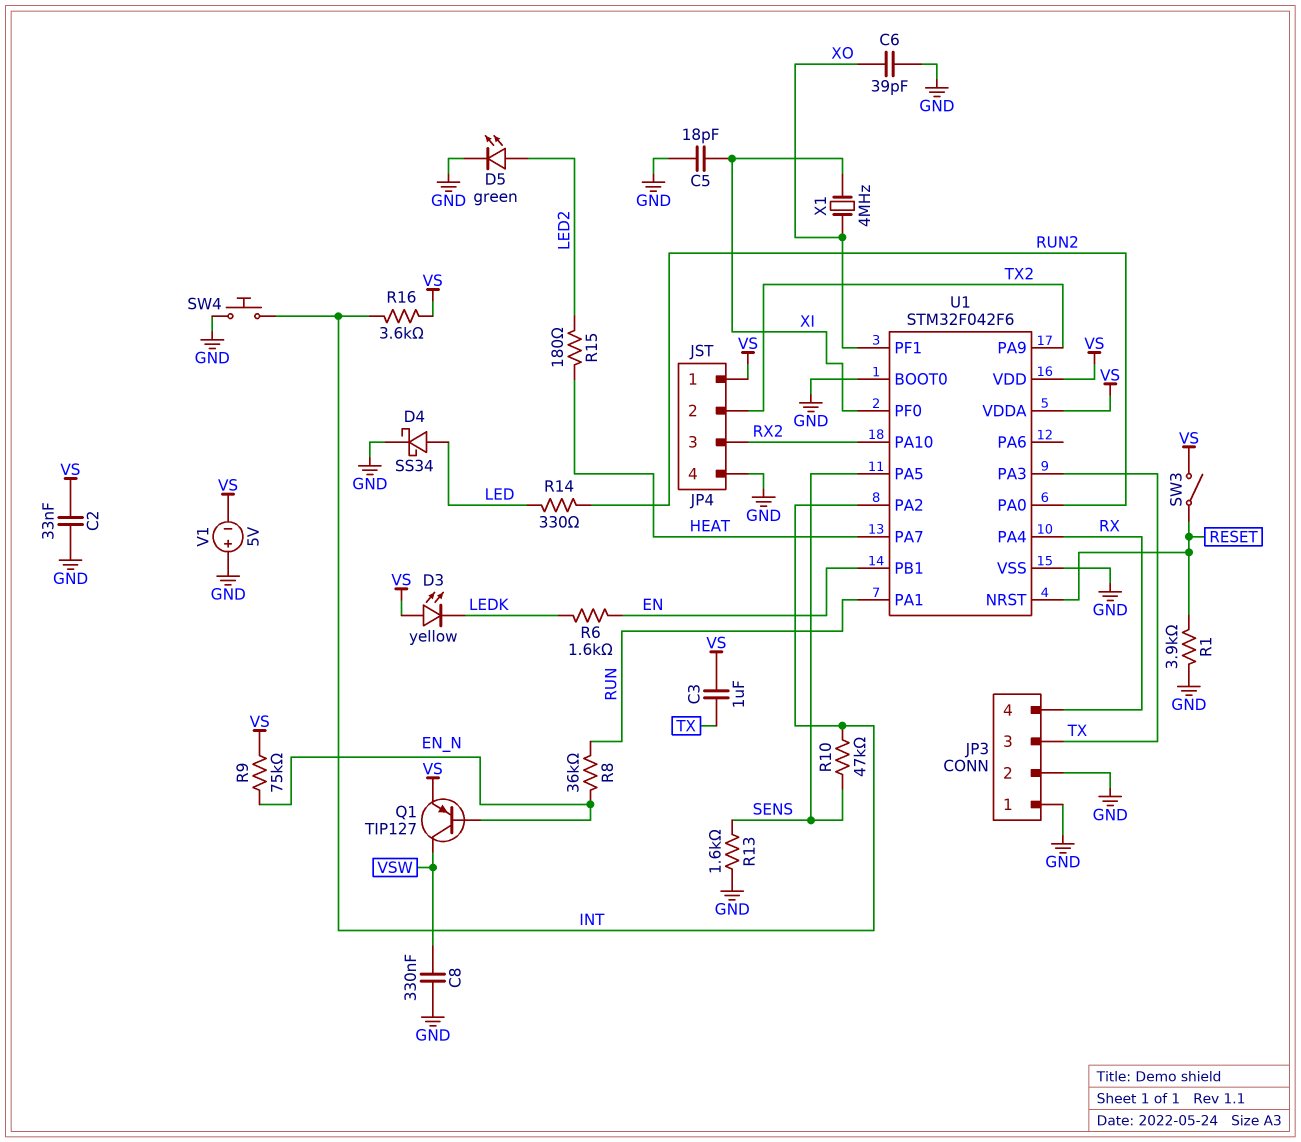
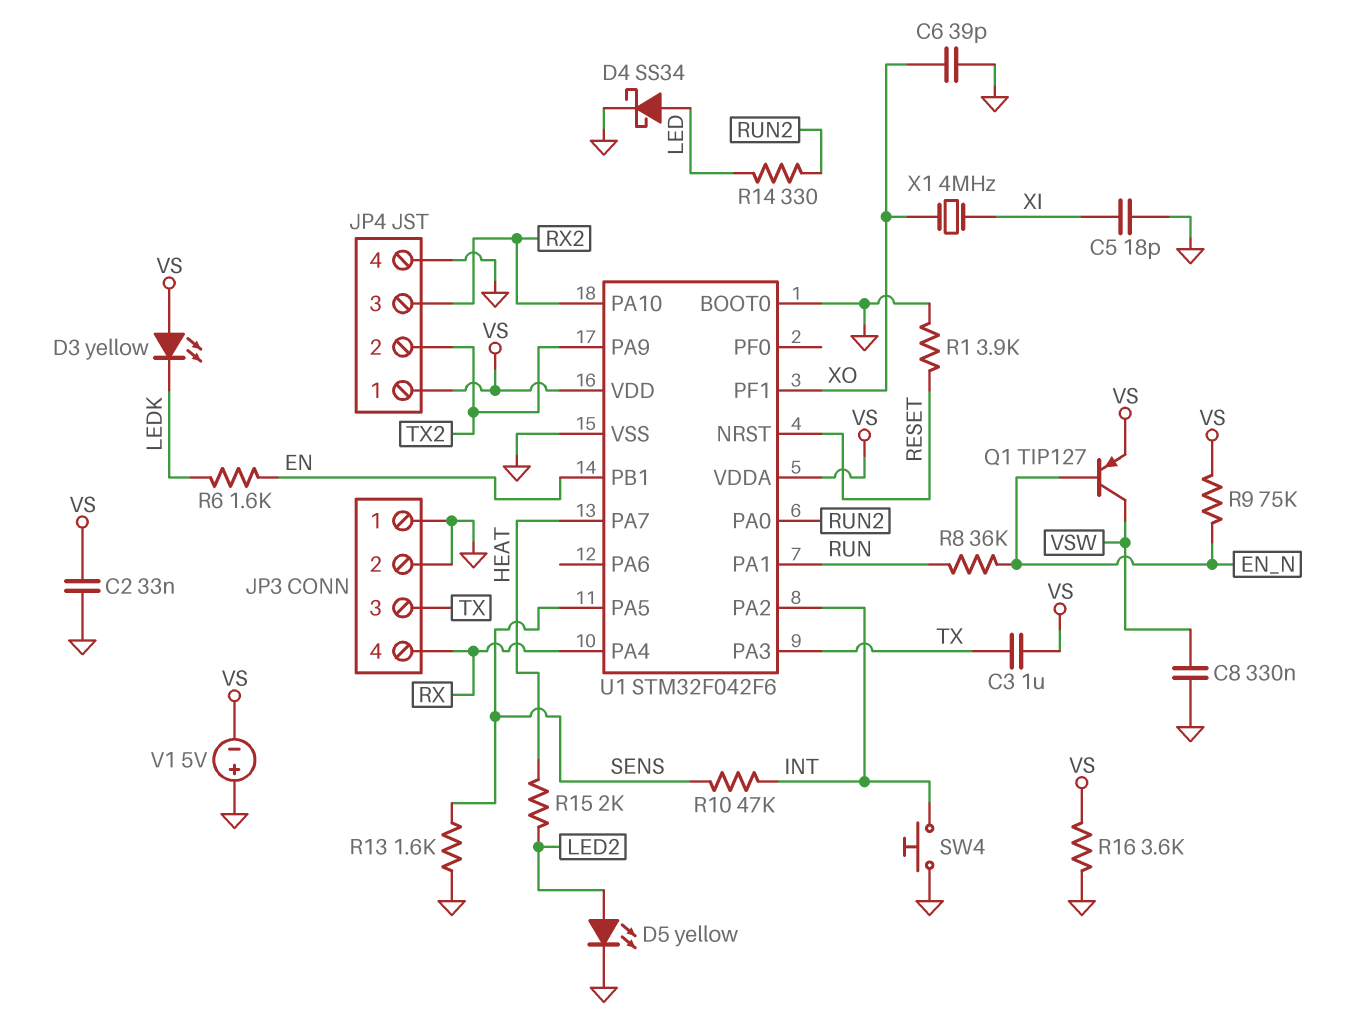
D5: LED green (A LED2, K GND) -> LED yellow (A LED2, K GND)
R15: 180 (HEAT, LED2) -> 2k (HEAT, LED2)
R16: 3.6k (INT, VS) -> 3.6k (GND, VS)
SW3: switch (RESET, VS) -> none
U1 pin PF0: XI -> none

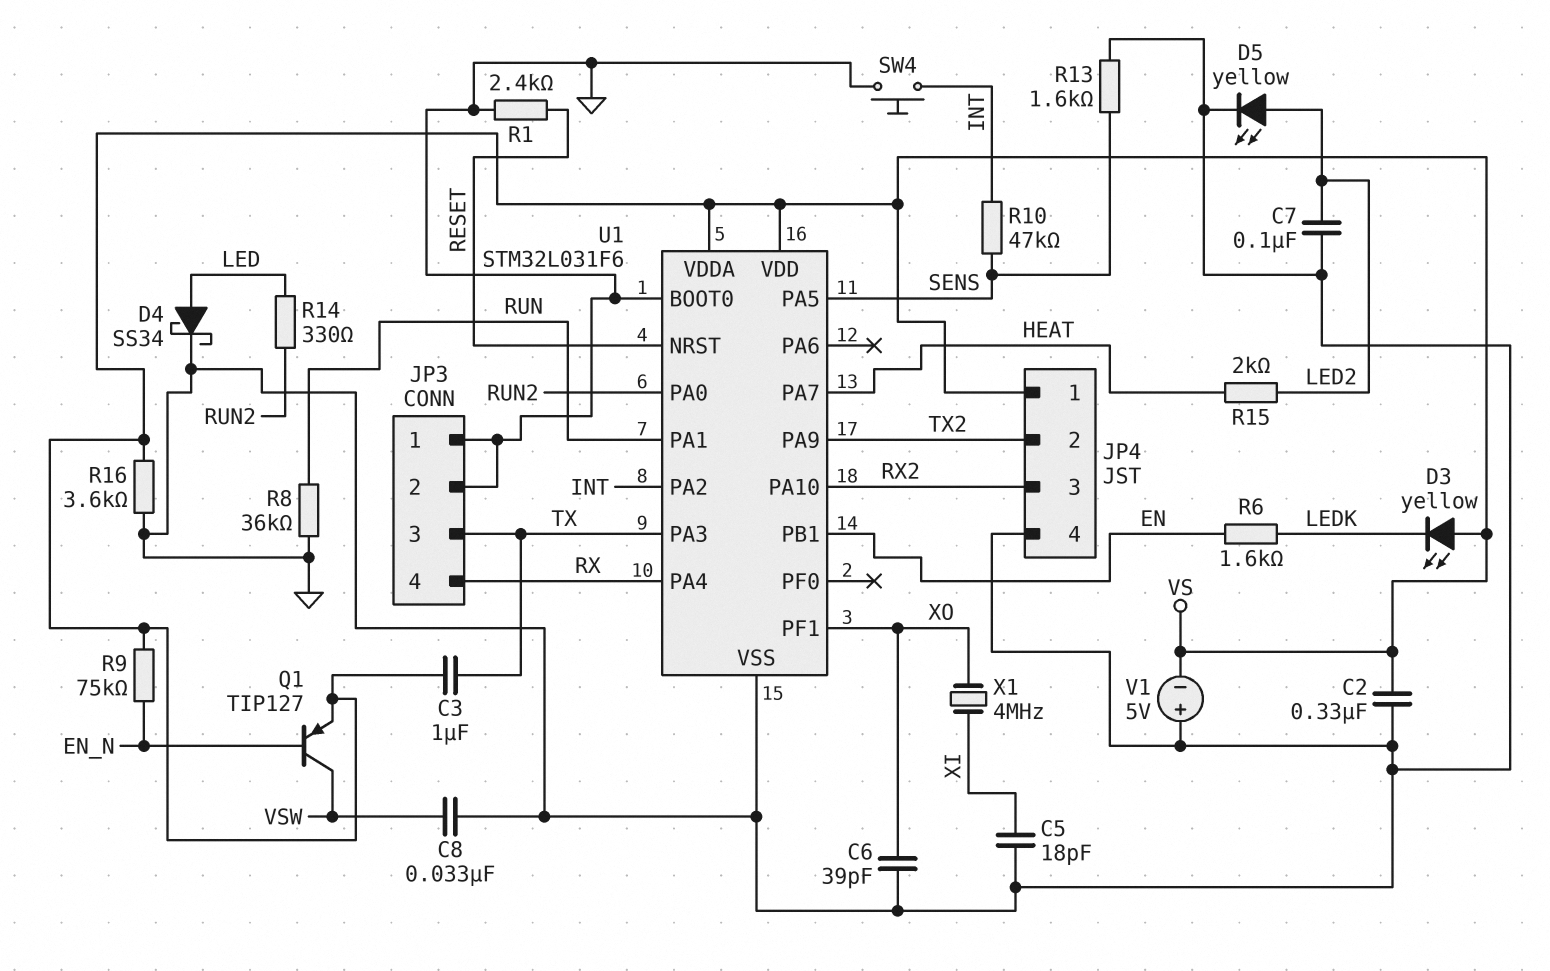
C2: 33nF (GND, VS) -> 330nF (GND, VS)
C7: none -> 100nF (GND, LED2)
C8: 330nF (GND, VSW) -> 33nF (GND, VSW)
R1: 3.9k (GND, RESET) -> 2.4k (GND, RESET)
R8: 36k (EN_N, RUN) -> 36k (GND, RUN)
U1: STM32F042F6 -> STM32L031F6

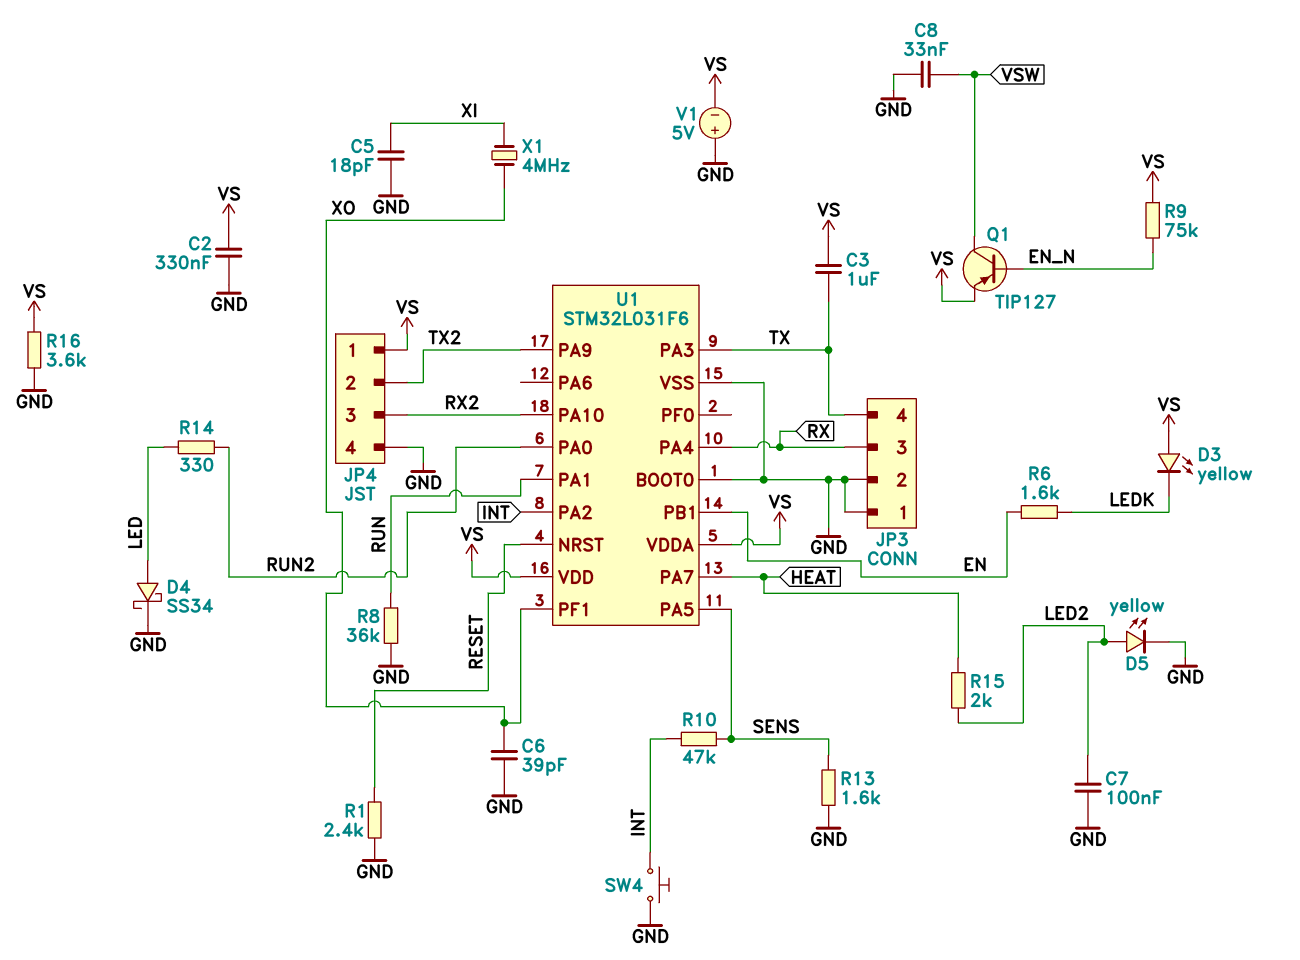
JP3 pin 3: TX -> RX
JP3 pin 4: RX -> TX

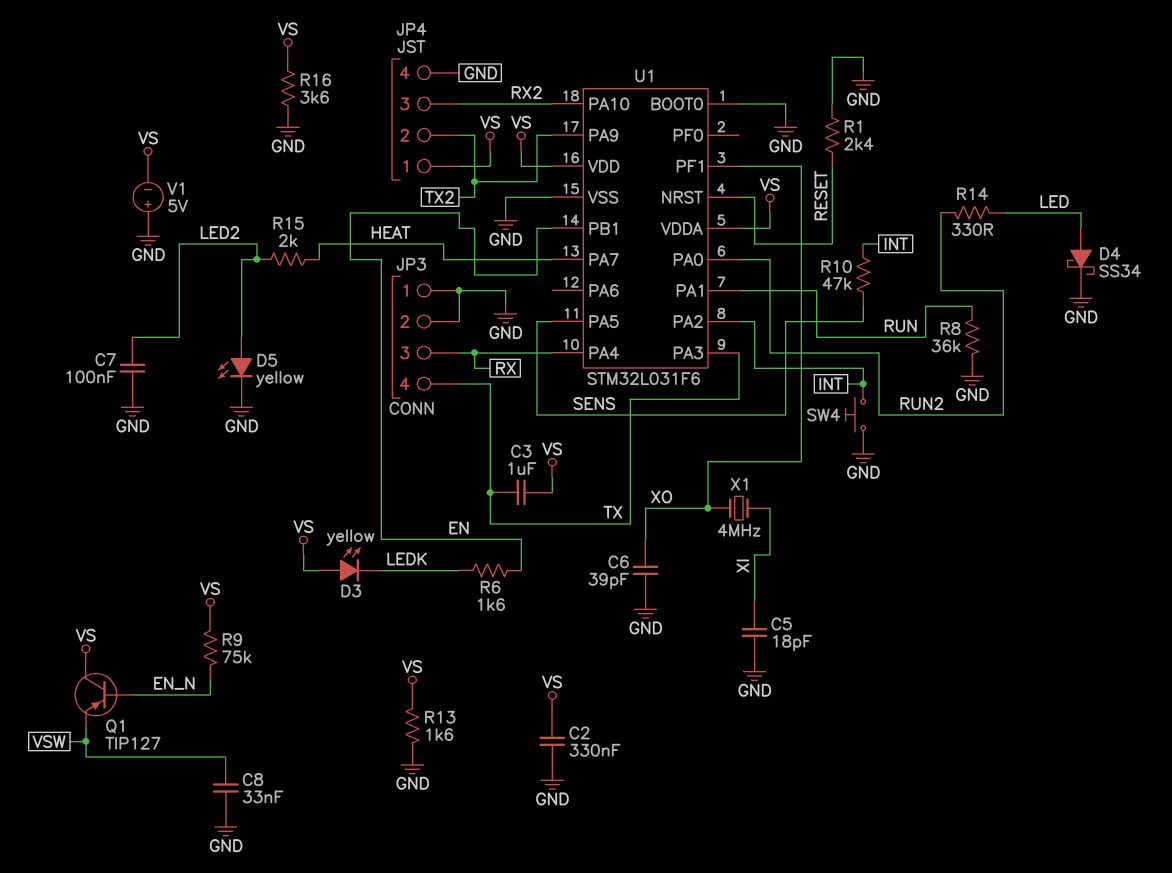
Q1: PNP TIP127 (B EN_N, C VSW, E VS) -> PNP TIP127 (B EN_N, C VS, E VSW)
R13: 1.6k (GND, SENS) -> 1.6k (GND, VS)

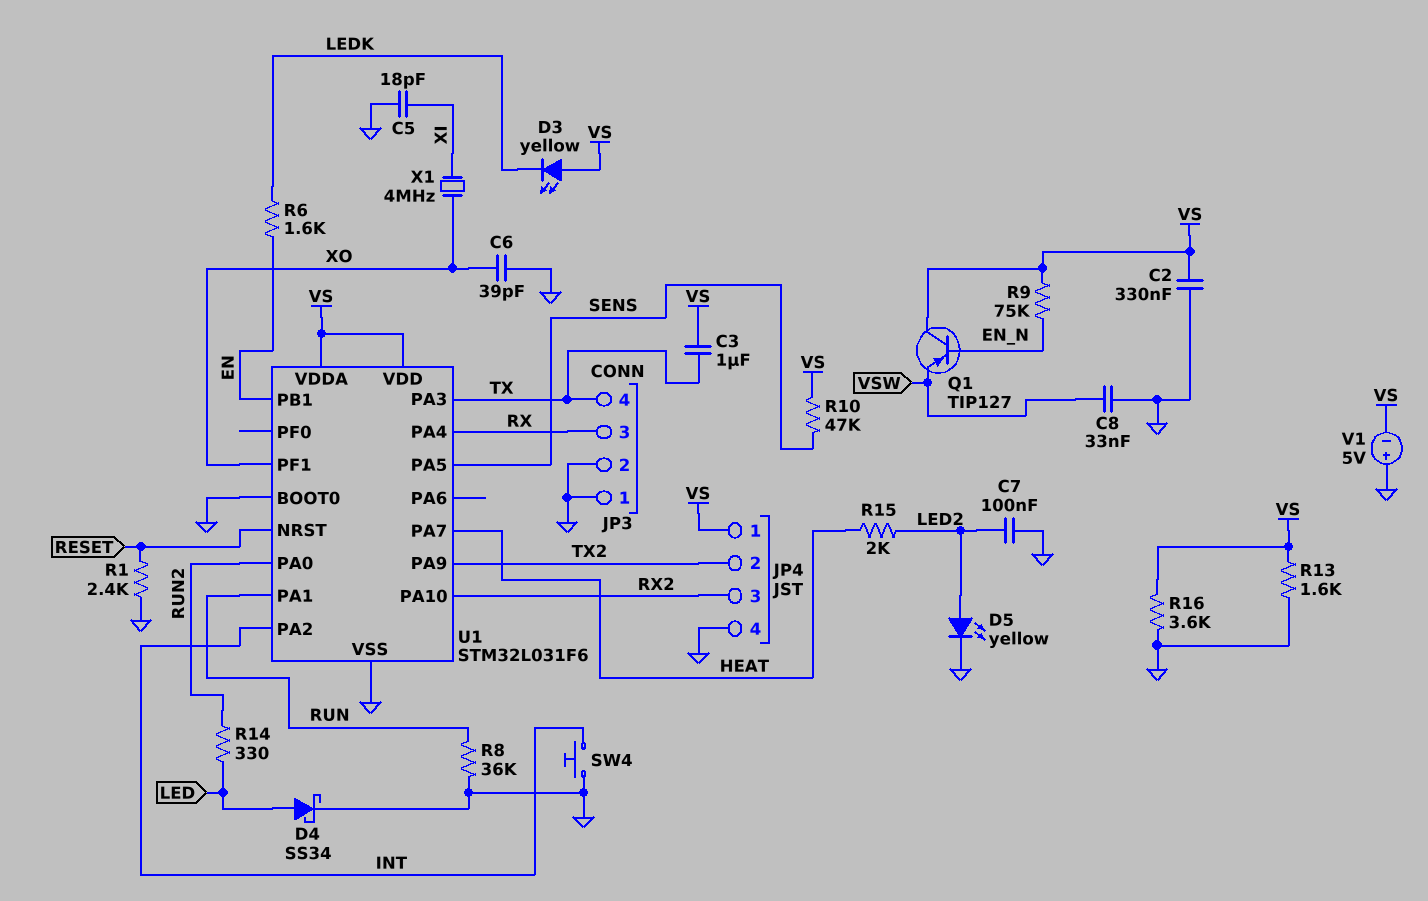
R10: 47k (INT, SENS) -> 47k (SENS, VS)

